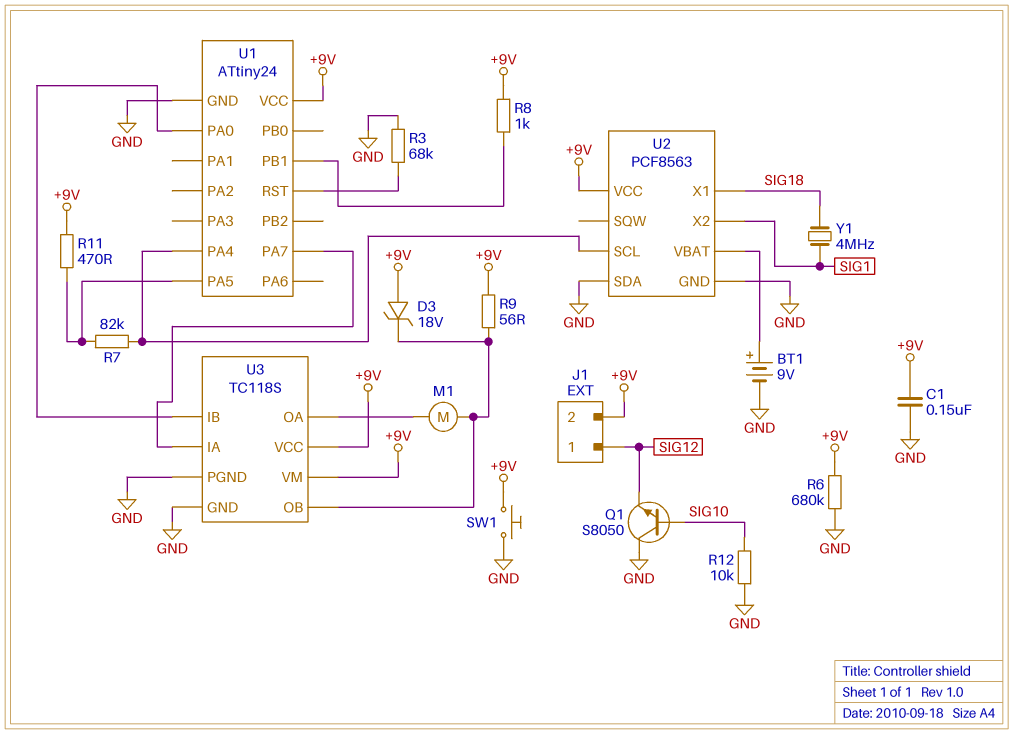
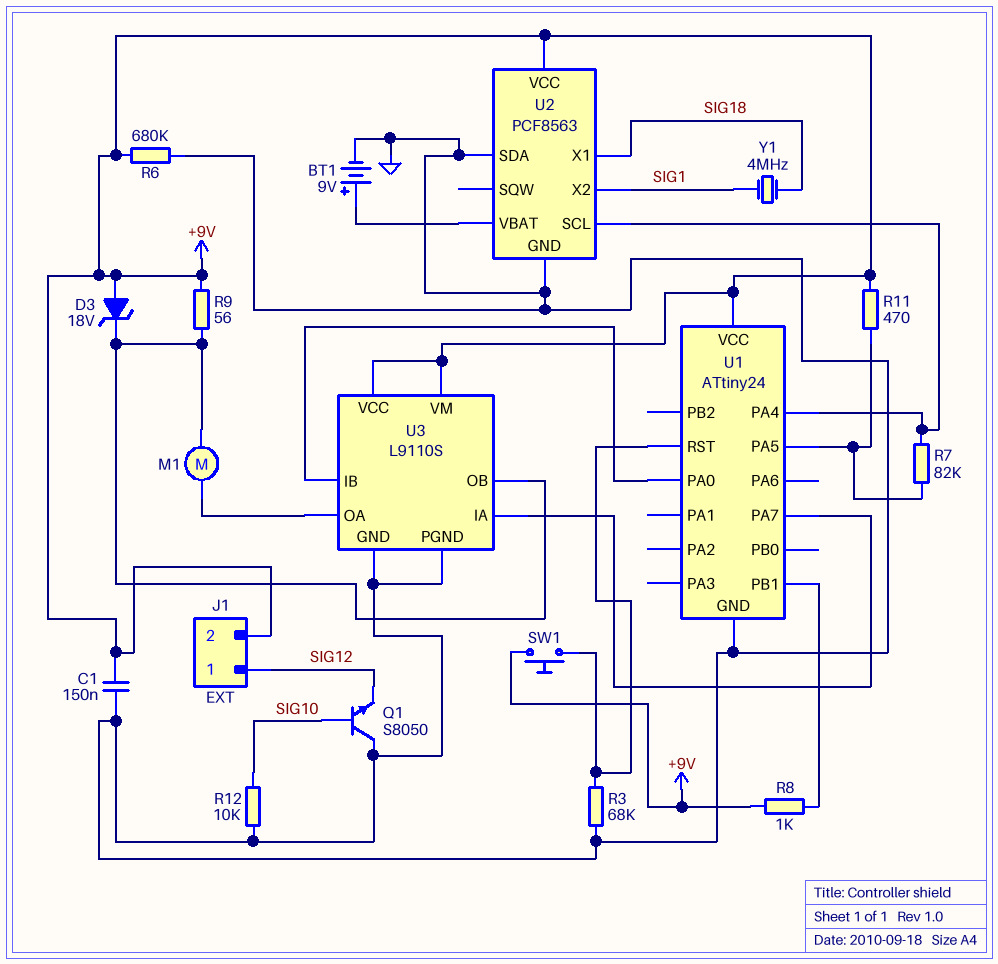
SW1: button (+9V, GND) -> button (+9V, U1/RST)
U3: TC118S -> L9110S

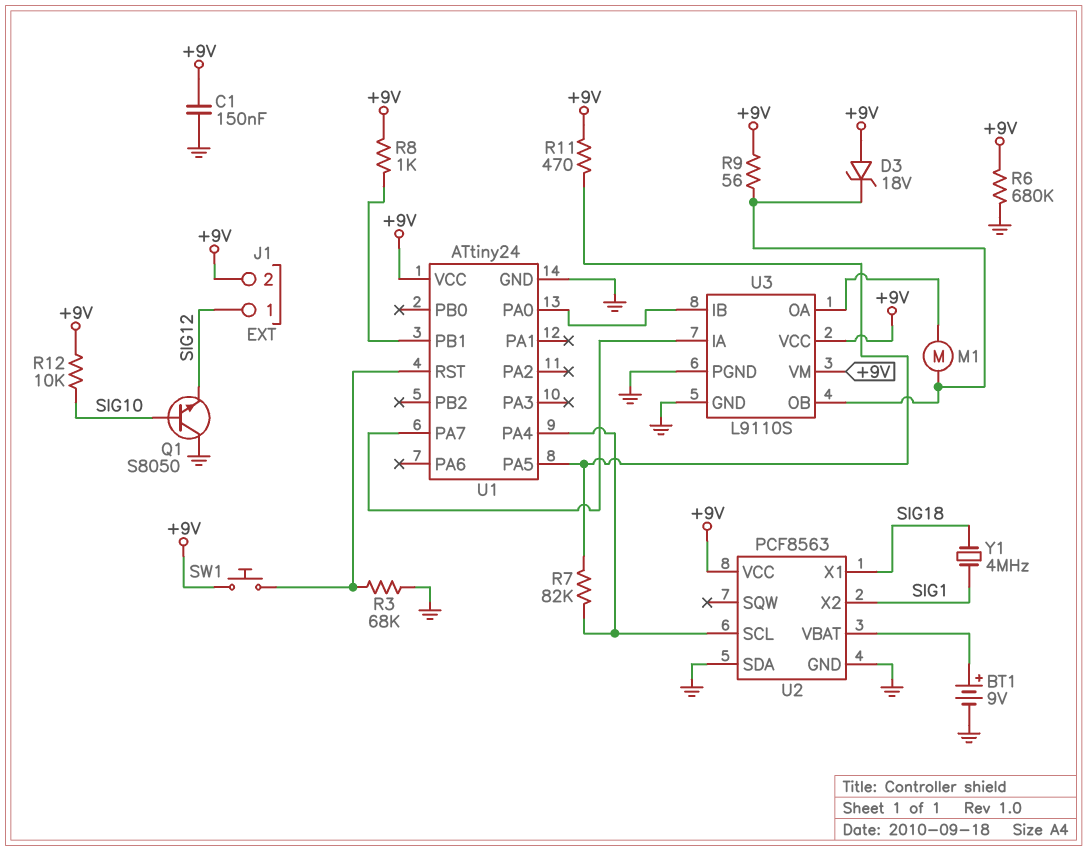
R12: 10k (GND, SIG10) -> 10k (+9V, SIG10)

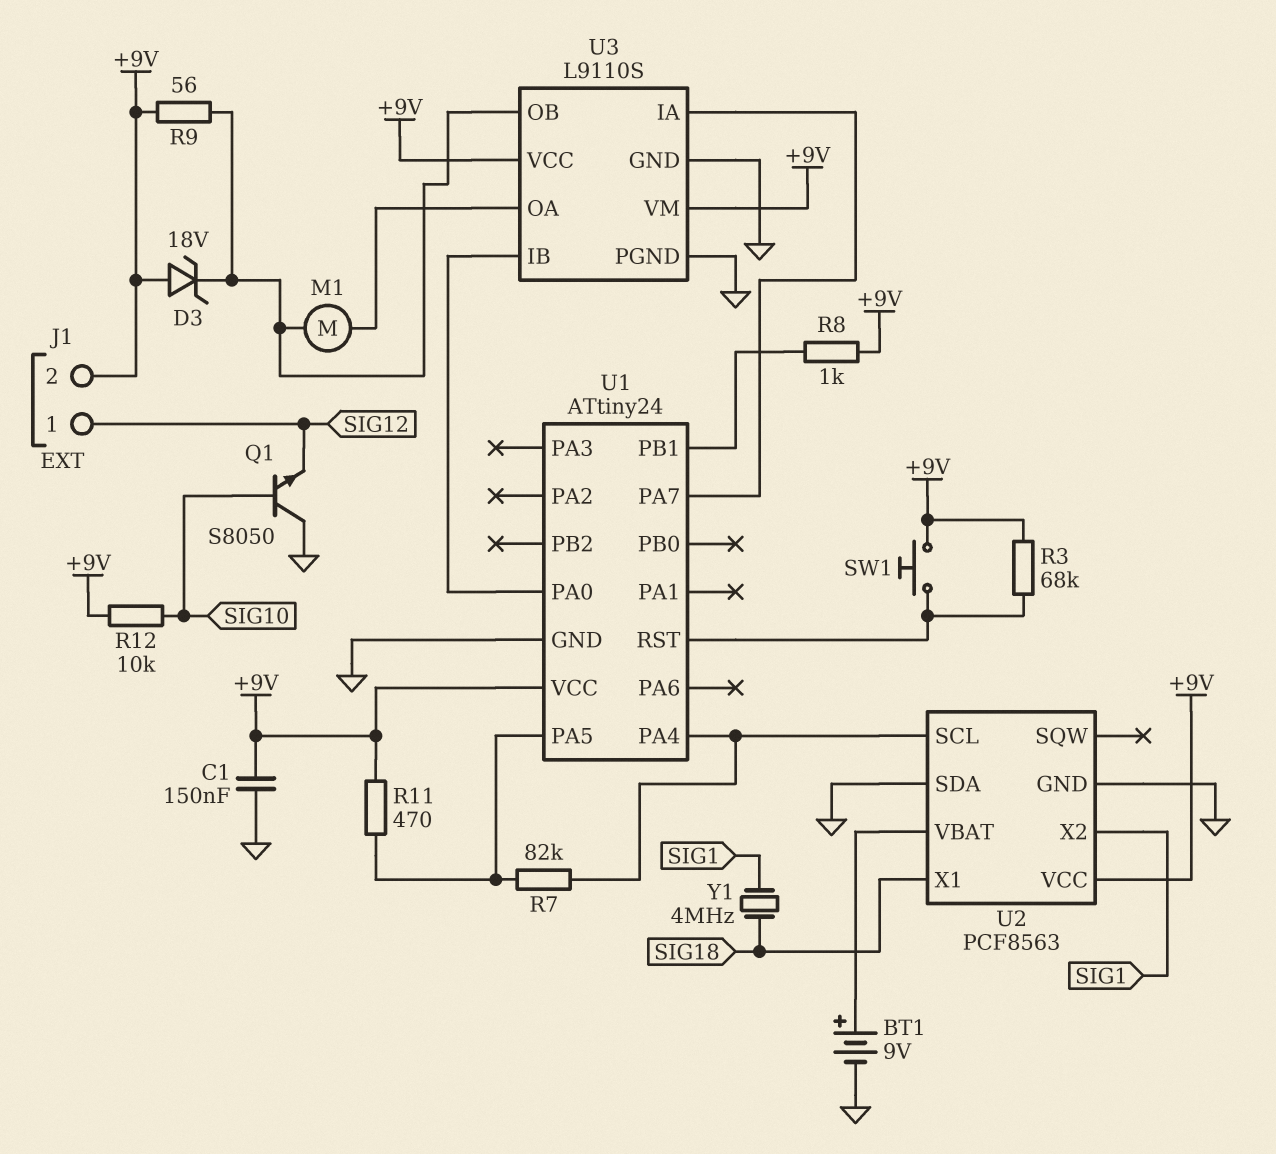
R3: 68k (GND, U1/RST) -> 68k (+9V, U1/RST)
R6: 680k (+9V, GND) -> none

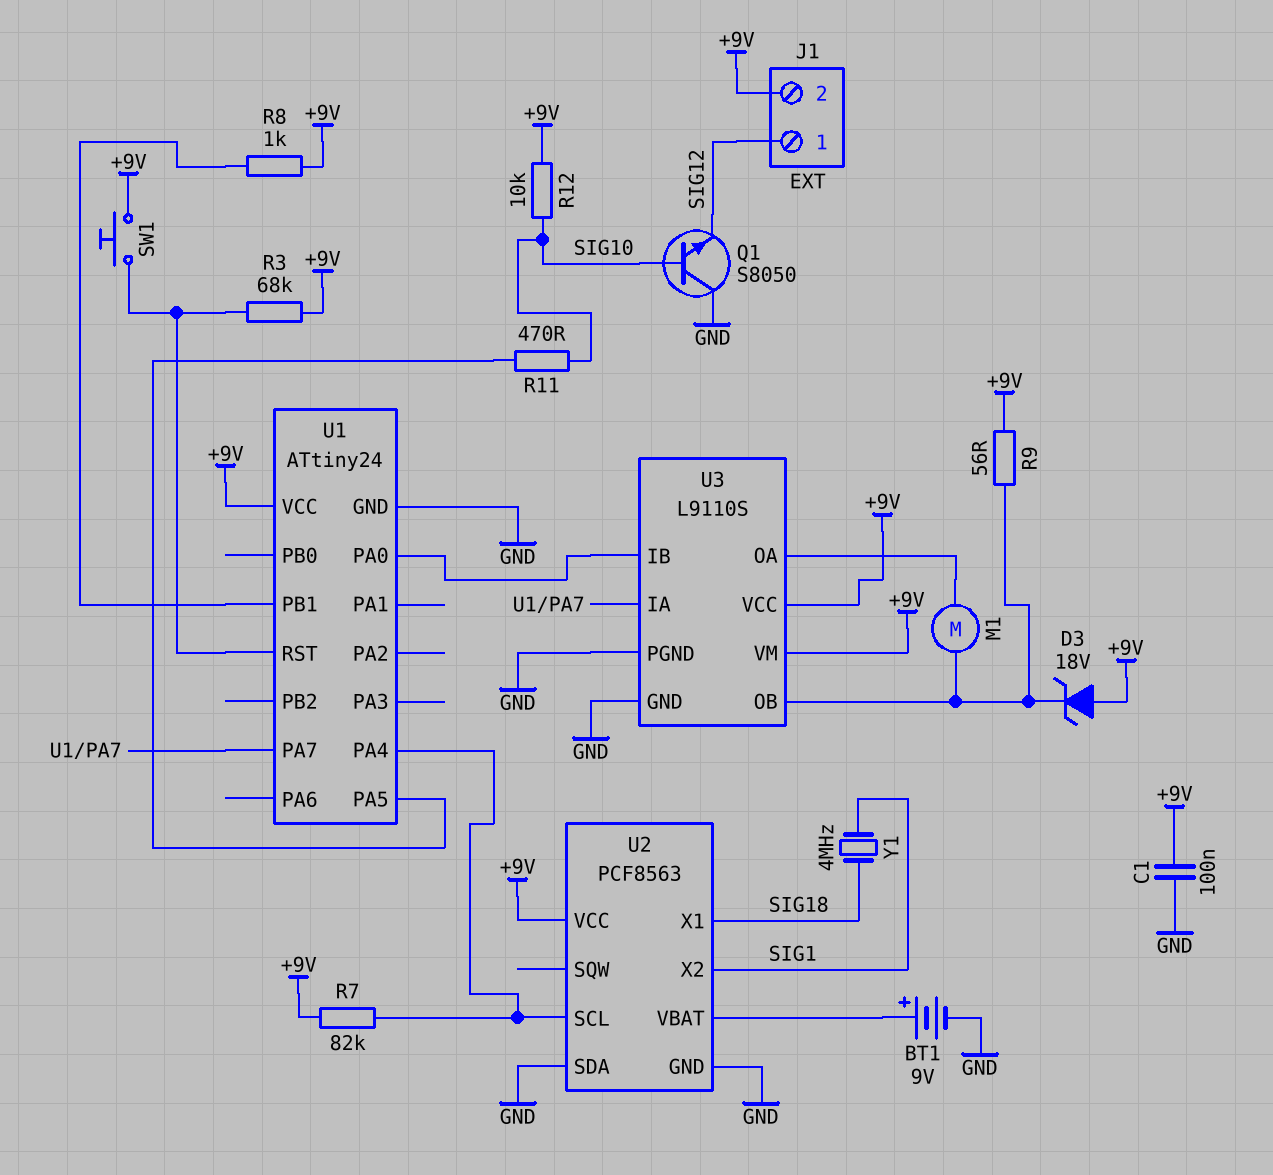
C1: 150nF (+9V, GND) -> 100nF (+9V, GND)
R7: 82k (U1/PA4, U1/PA5) -> 82k (+9V, U1/PA4)
R11: 470 (+9V, U1/PA5) -> 470 (SIG10, U1/PA5)

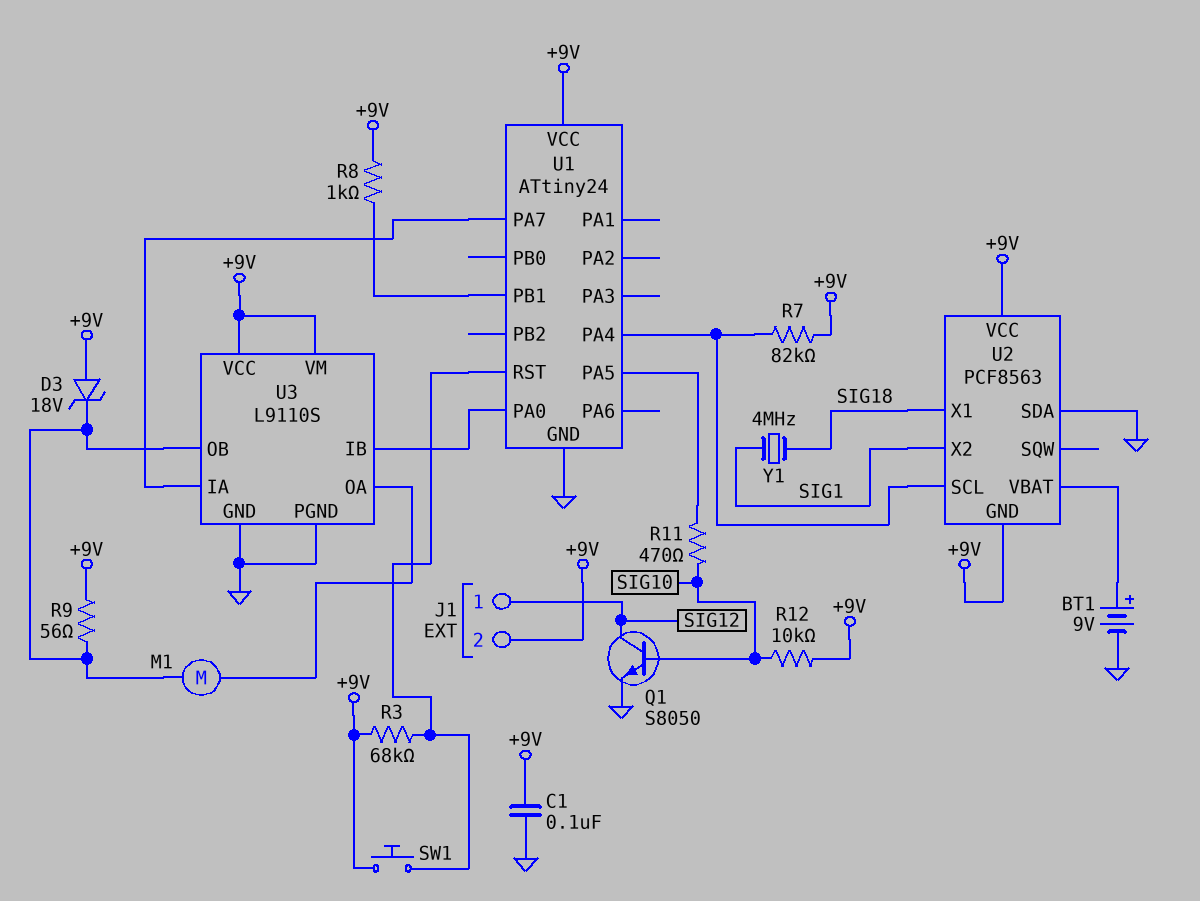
Q1: NPN S8050 (B SIG10, C GND, E SIG12) -> NPN S8050 (B SIG10, C SIG12, E GND)
U2 pin GND: GND -> +9V

